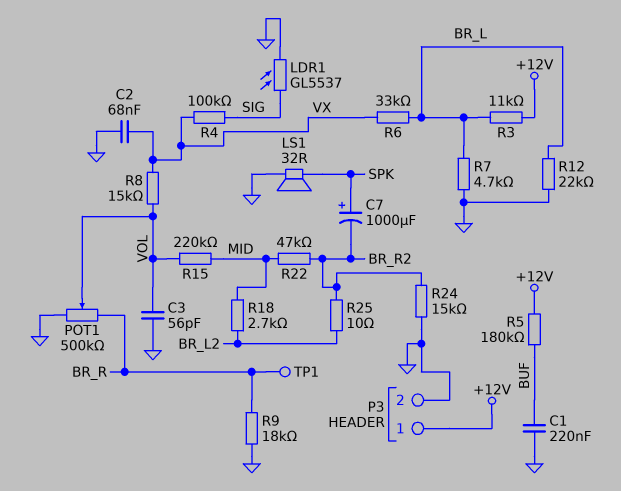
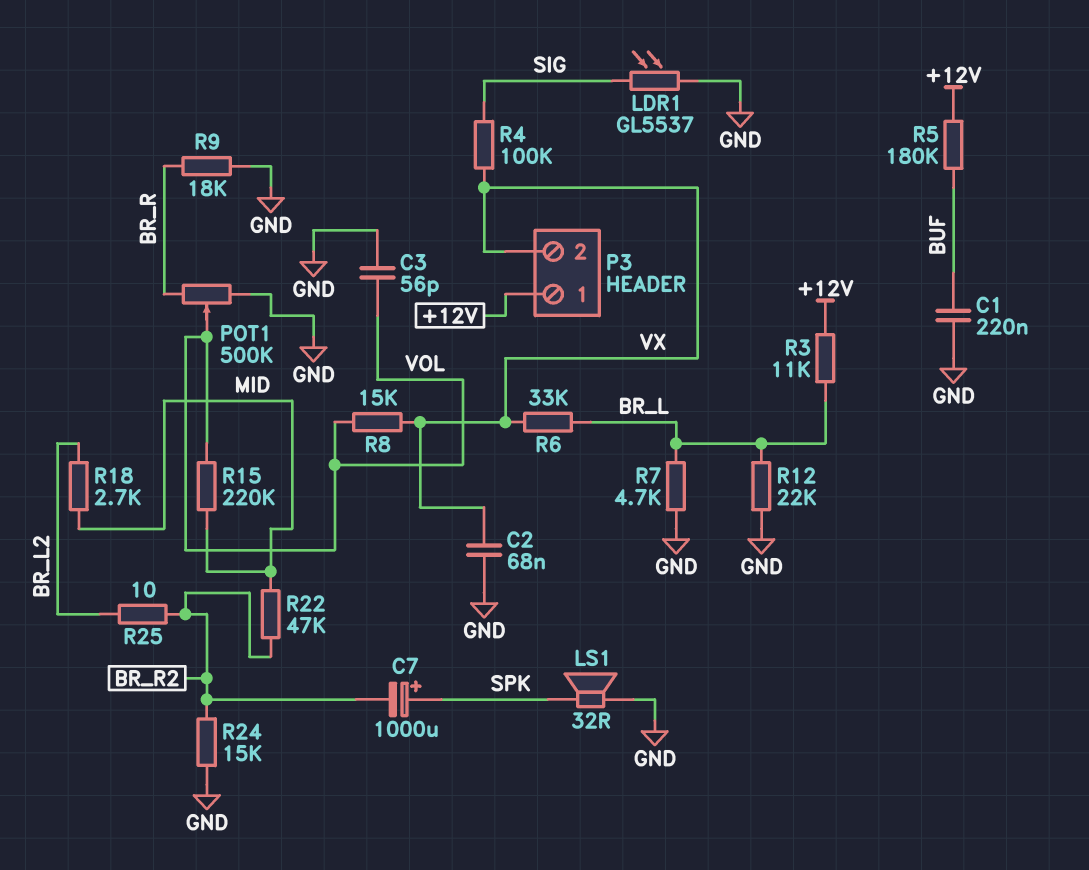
P3 pin 2: GND -> VX
TP1: test point (BR_R) -> none

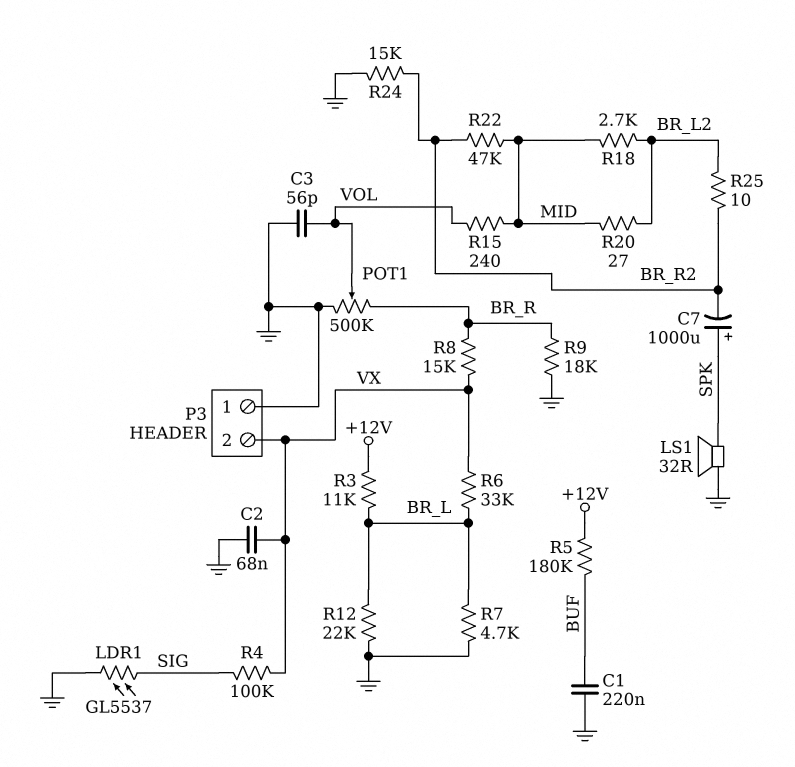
P3 pin 1: +12V -> GND
R8: 15k (VOL, VX) -> 15k (BR_R, VX)
R15: 220k (MID, VOL) -> 240 (MID, VOL)
R20: none -> 27 (BR_L2, MID)

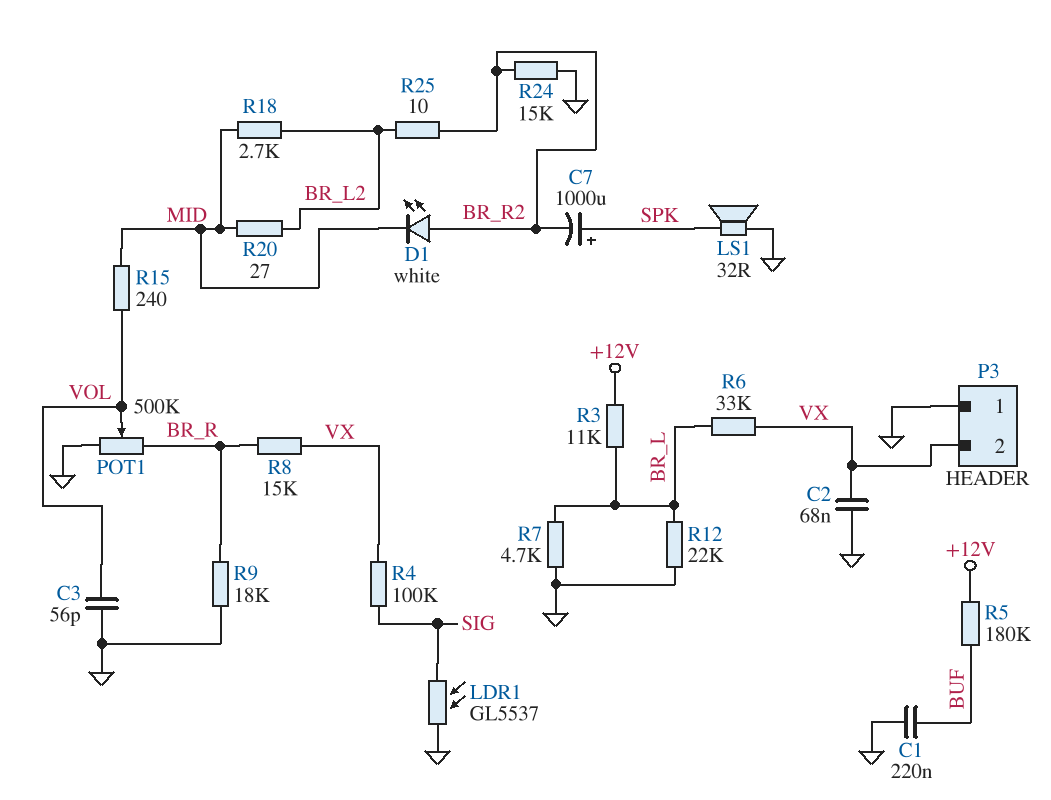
D1: none -> LED white (A BR_R2, K MID)
R22: 47k (BR_R2, MID) -> none

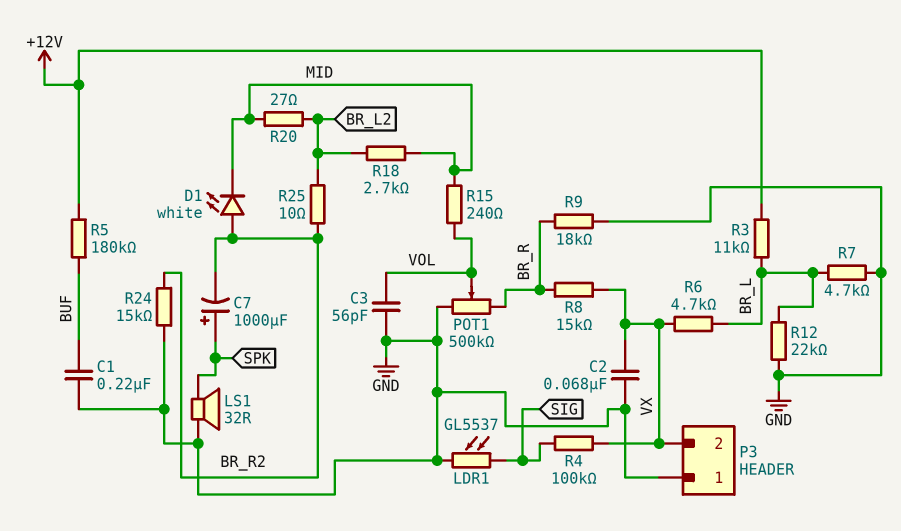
R6: 33k (BR_L, VX) -> 4.7k (BR_L, VX)

